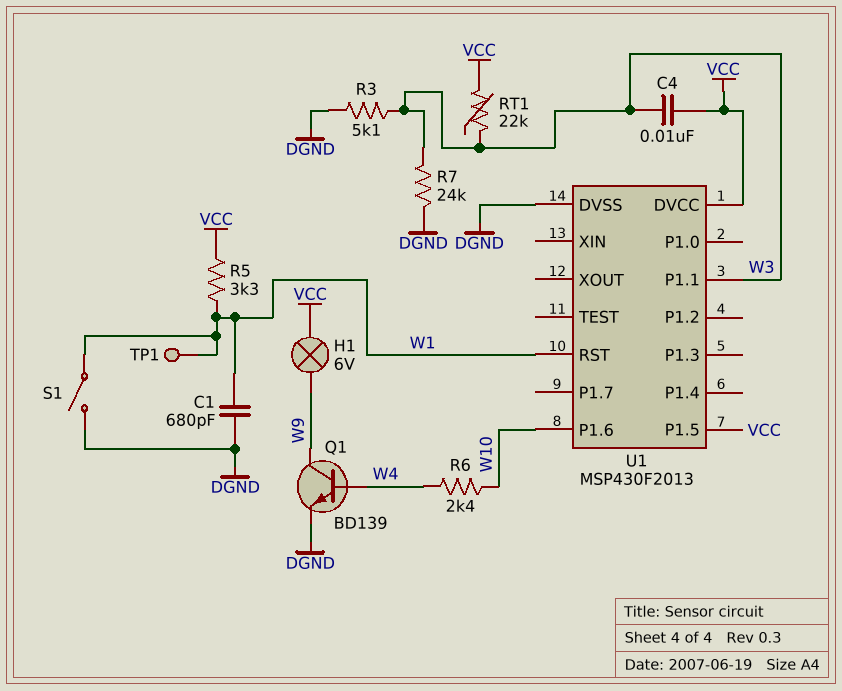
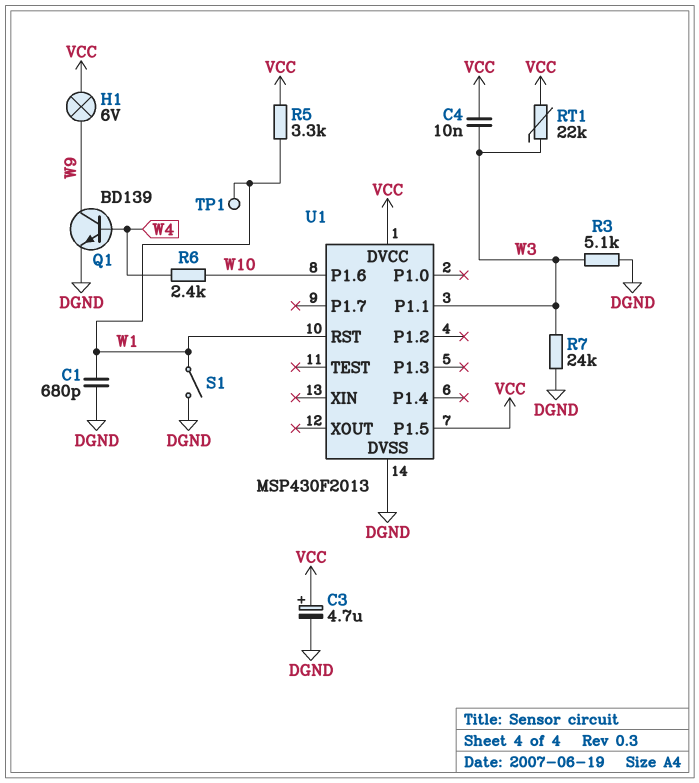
C3: none -> 4.7uF (plus VCC, minus DGND)

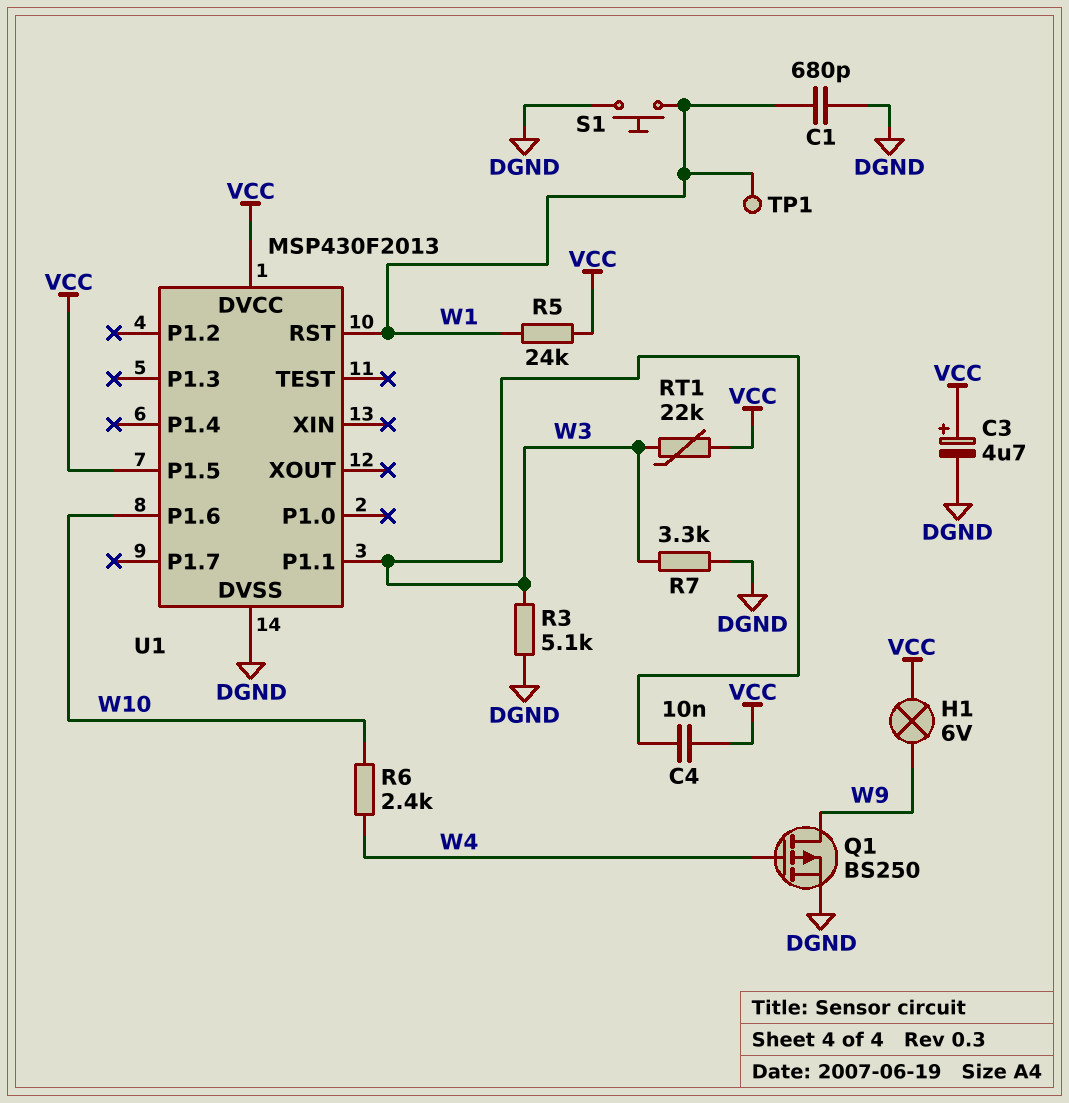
Q1: NPN BD139 (B W4, C W9, E DGND) -> PMOS BS250 (G W4, D W9, S DGND)
R5: 3.3k (VCC, W1) -> 24k (VCC, W1)
R7: 24k (DGND, W3) -> 3.3k (DGND, W3)
S1: switch (DGND, W1) -> button (DGND, W1)

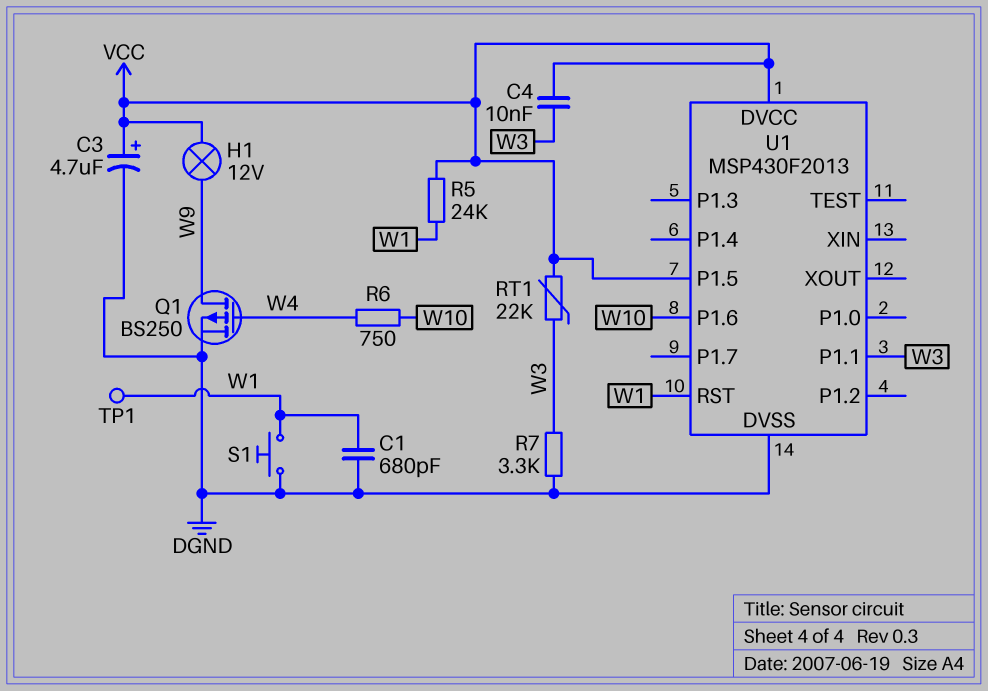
H1: lamp 6V (VCC, W9) -> lamp 12V (VCC, W9)
R3: 5.1k (DGND, W3) -> none
R6: 2.4k (W4, W10) -> 750 (W4, W10)

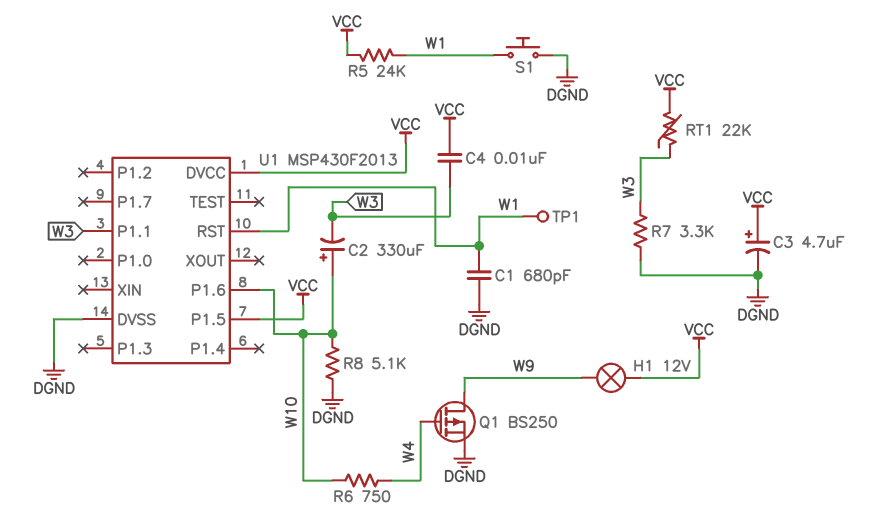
C2: none -> 330uF (plus W10, minus W3)
R8: none -> 5.1k (DGND, W10)

